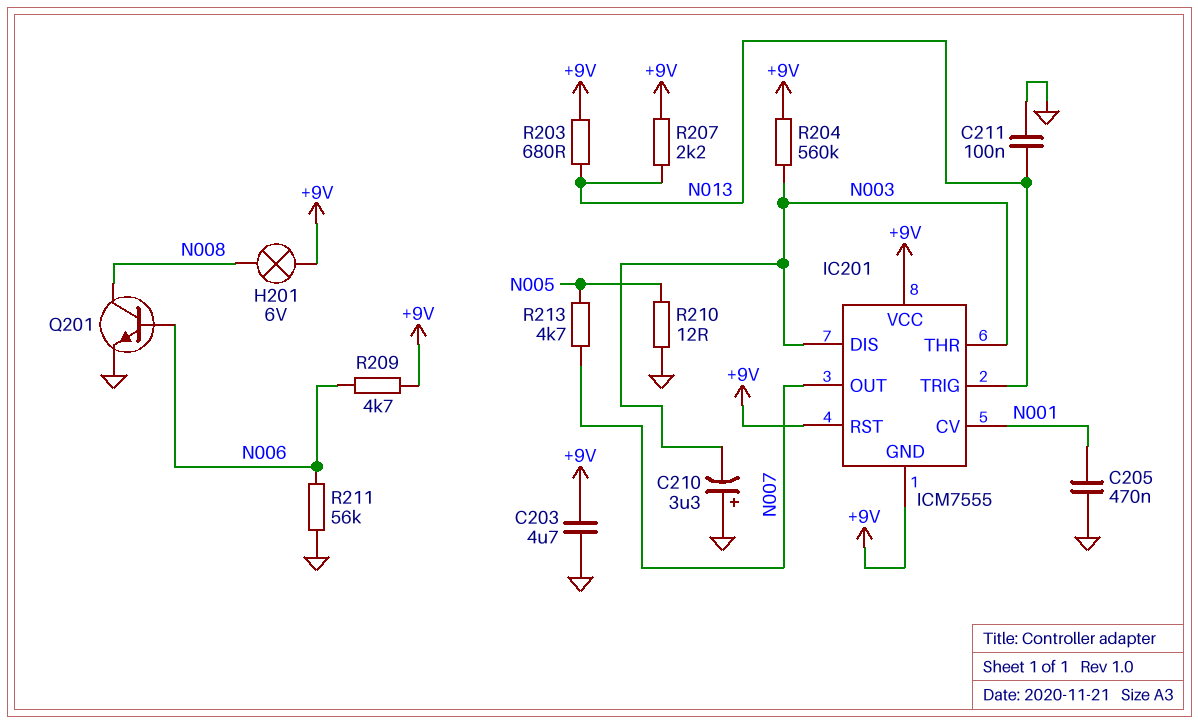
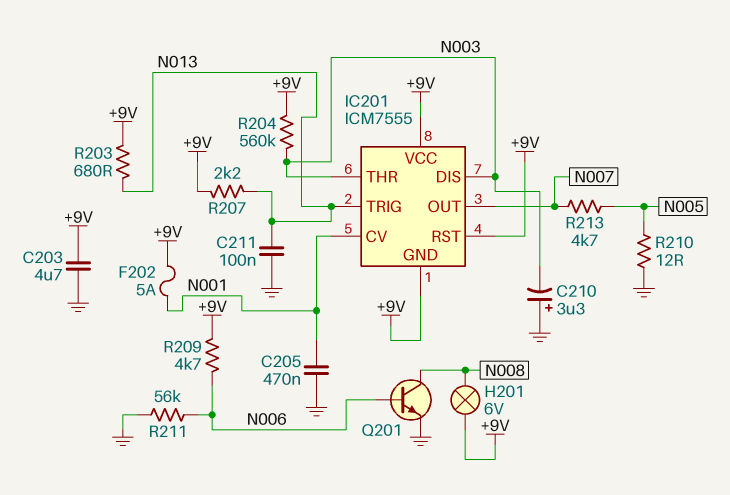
F202: none -> 5A (+9V, N001)

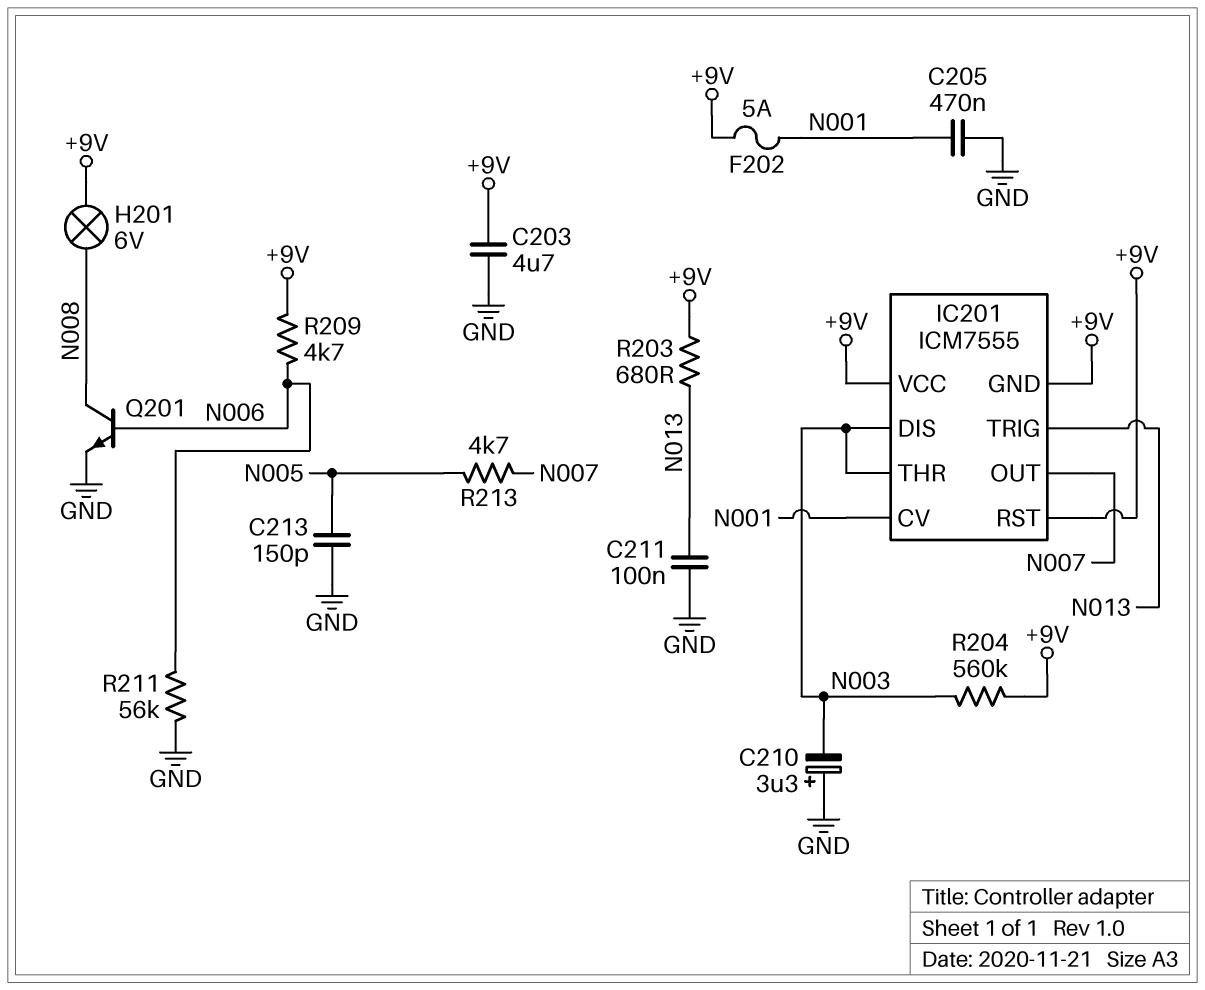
C213: none -> 150pF (GND, N005)
R207: 2.2k (+9V, N013) -> none
R210: 12 (GND, N005) -> none

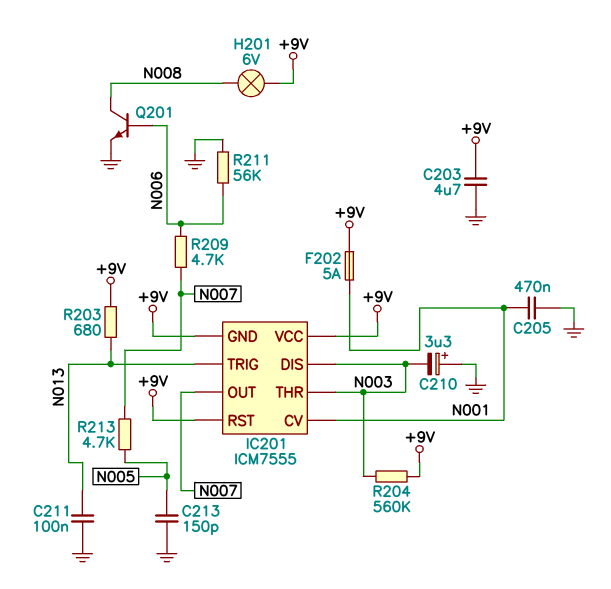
R209: 4.7k (+9V, N006) -> 4.7k (N006, N007)

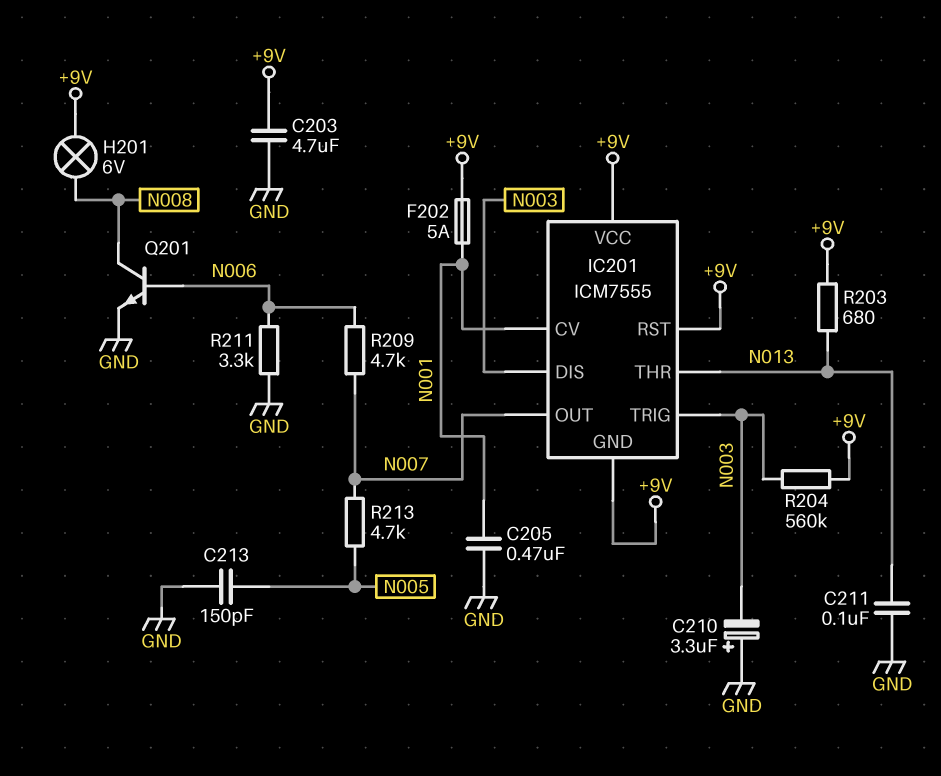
IC201 pin THR: N003 -> N013
IC201 pin TRIG: N013 -> N003
R211: 56k (GND, N006) -> 3.3k (GND, N006)

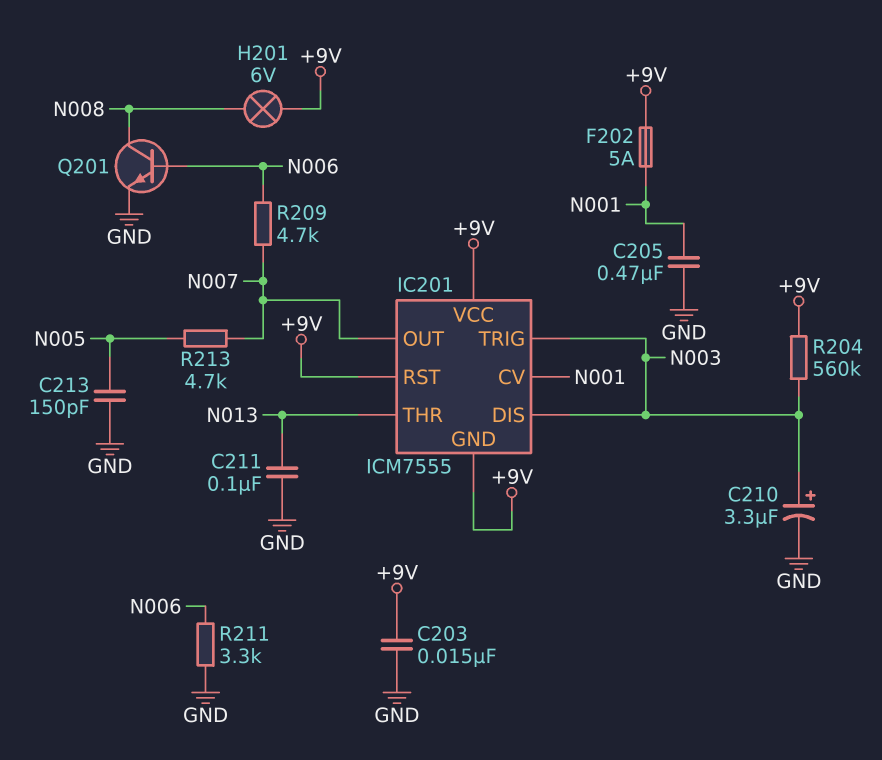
C203: 4.7uF (+9V, GND) -> 15nF (+9V, GND)
C210: 3.3uF (plus GND, minus N003) -> 3.3uF (plus N003, minus GND)
R203: 680 (+9V, N013) -> none

